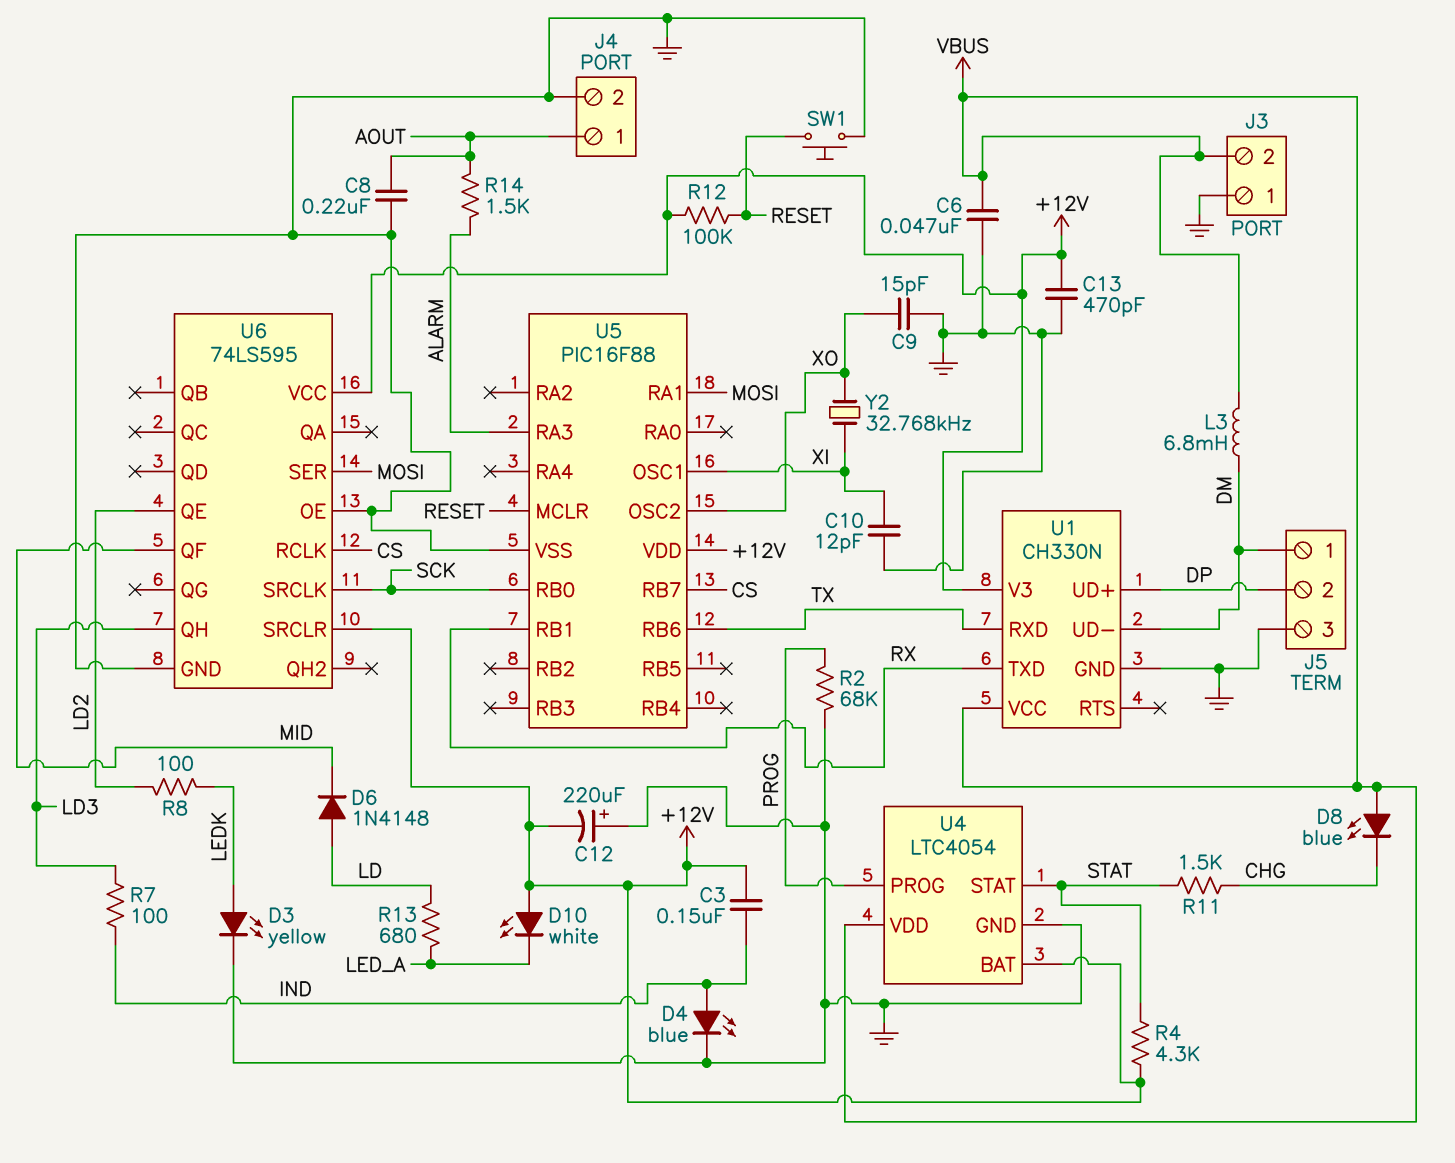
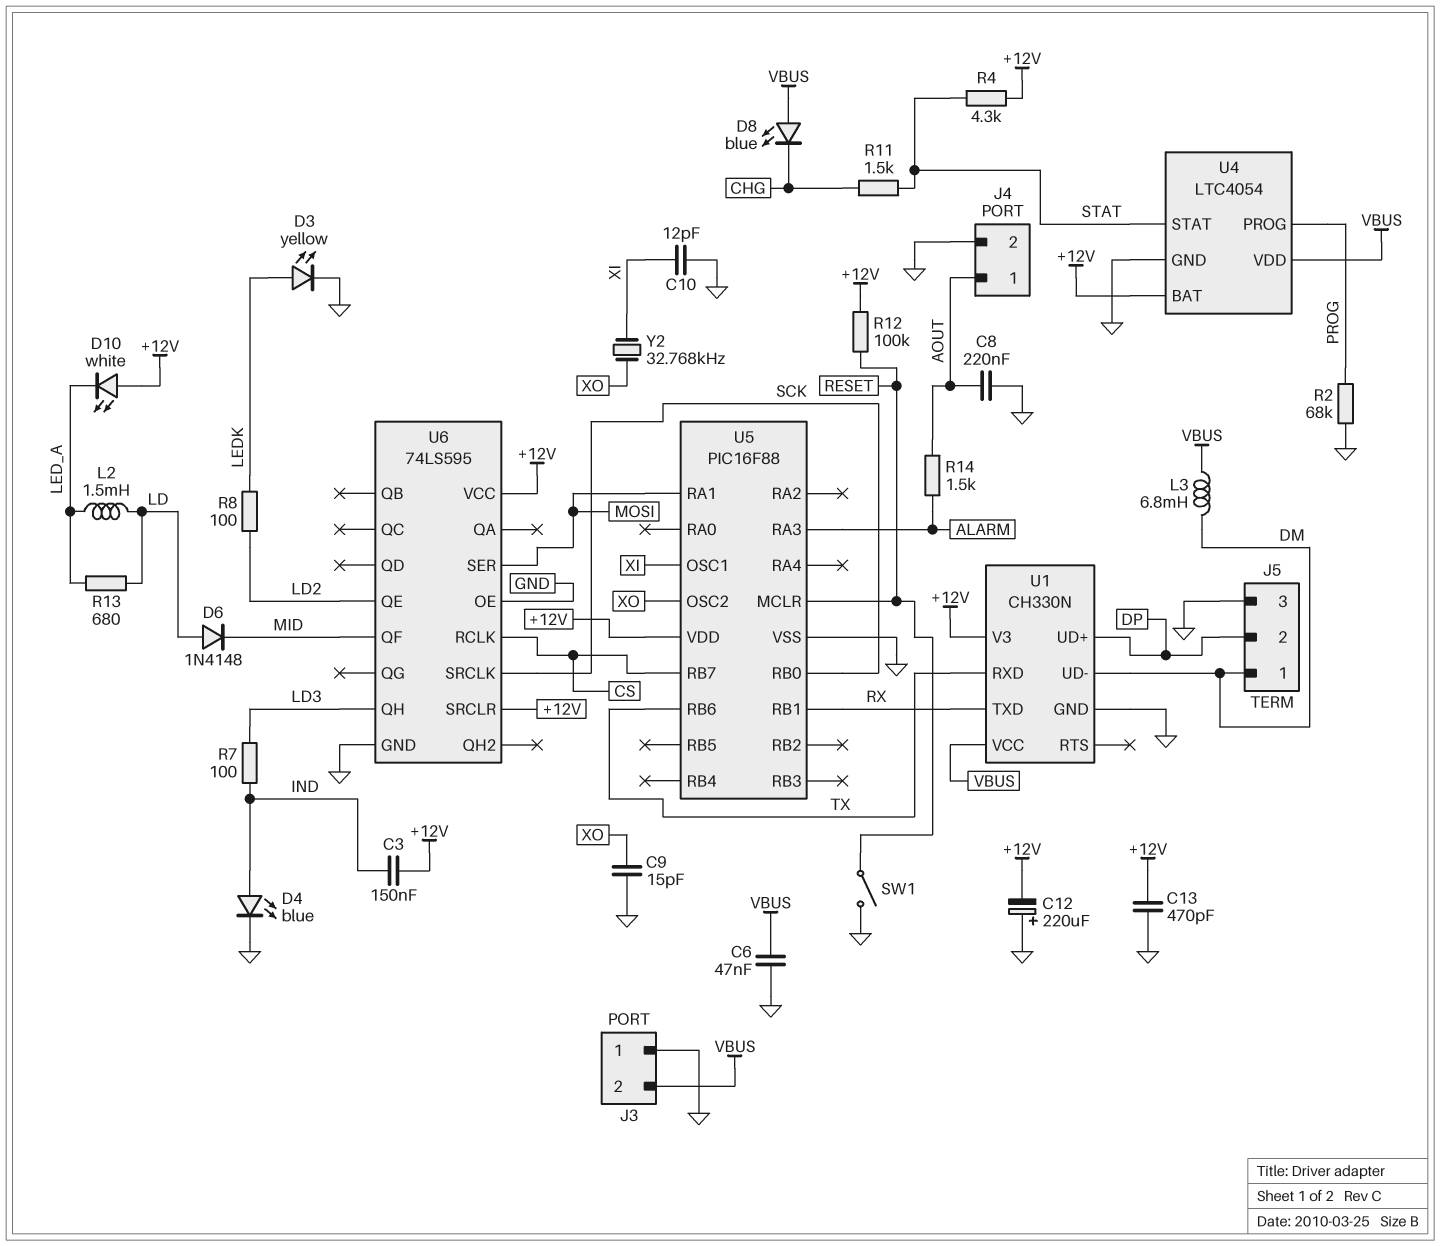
L2: none -> 1.5mH (LD, LED_A)
SW1: button (GND, RESET) -> switch (GND, RESET)

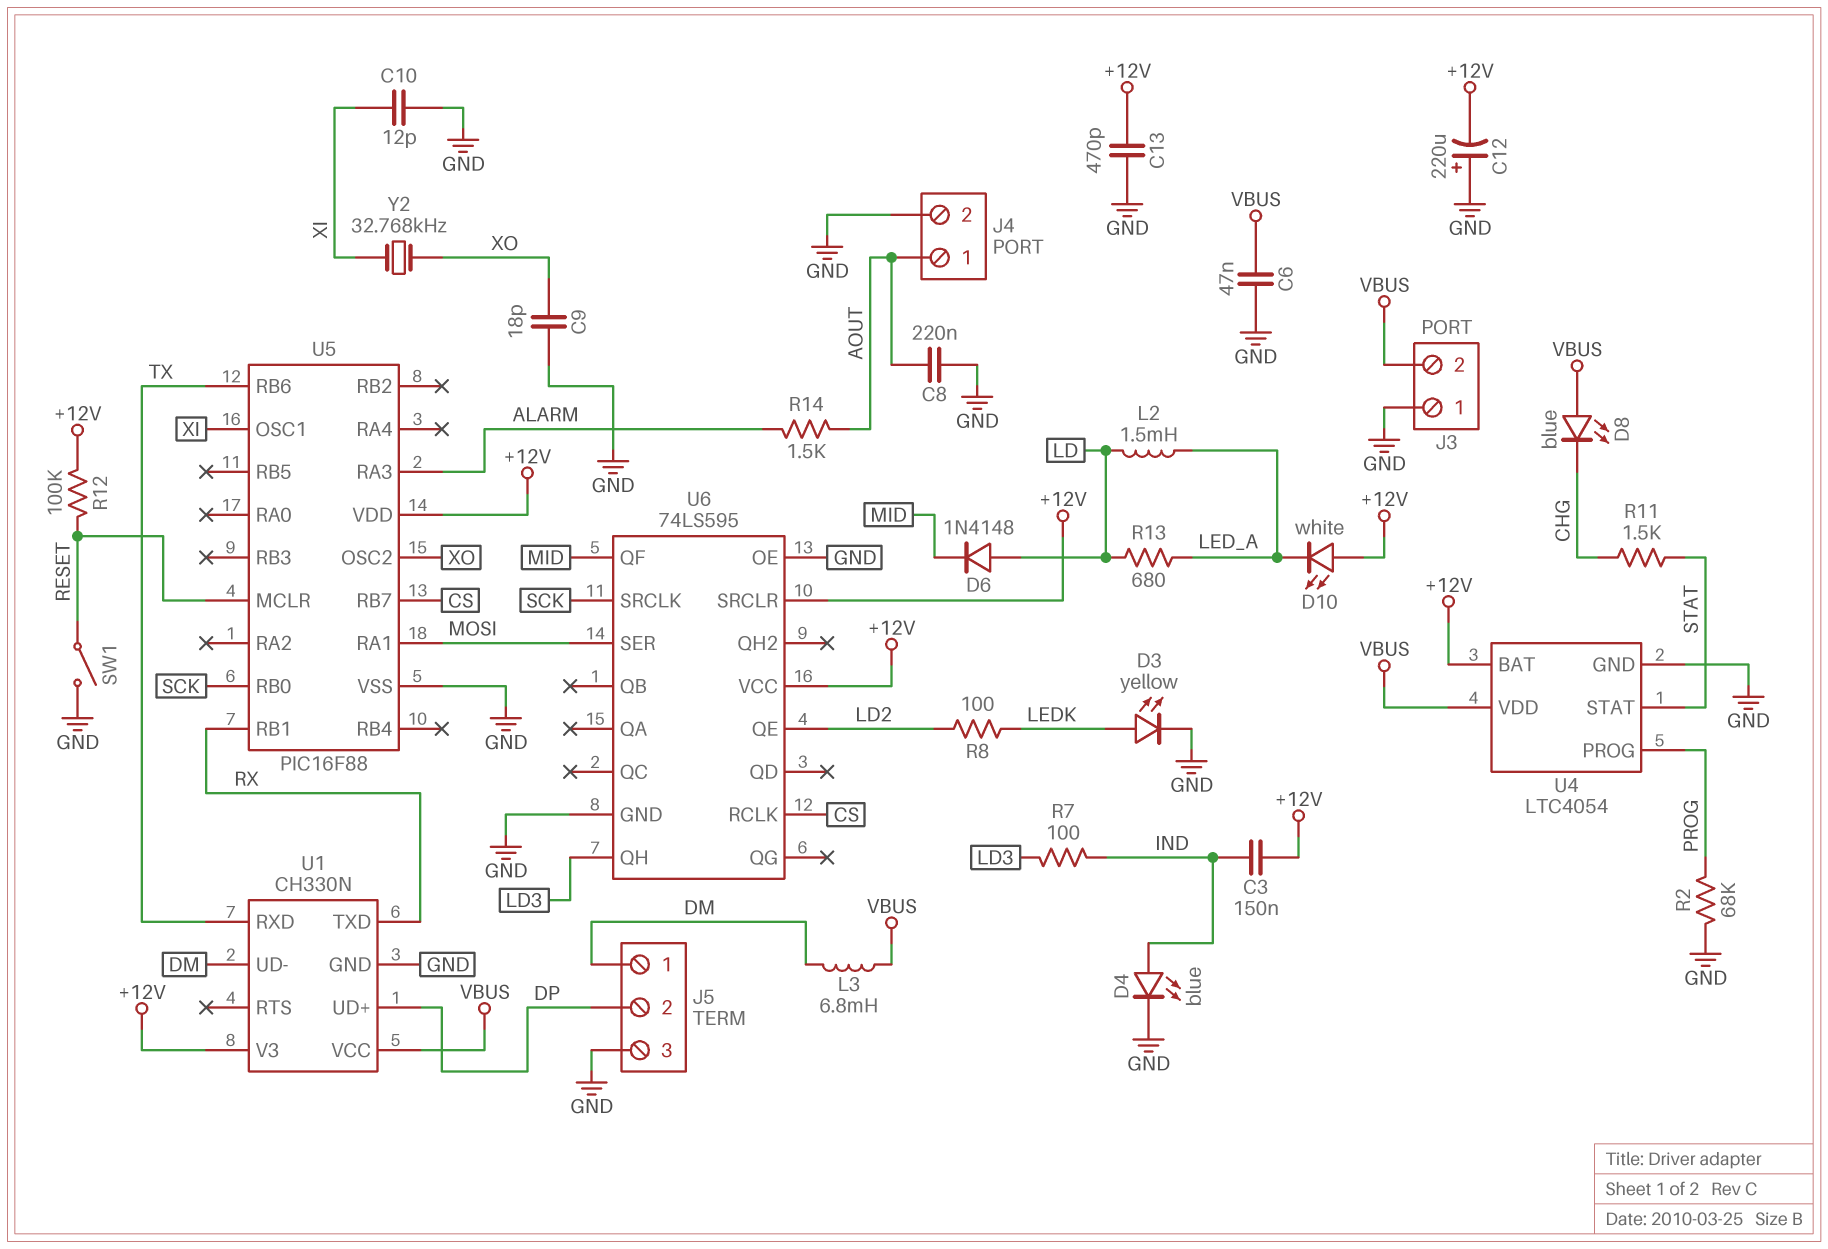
C9: 15pF (GND, XO) -> 18pF (GND, XO)
R4: 4.3k (+12V, STAT) -> none

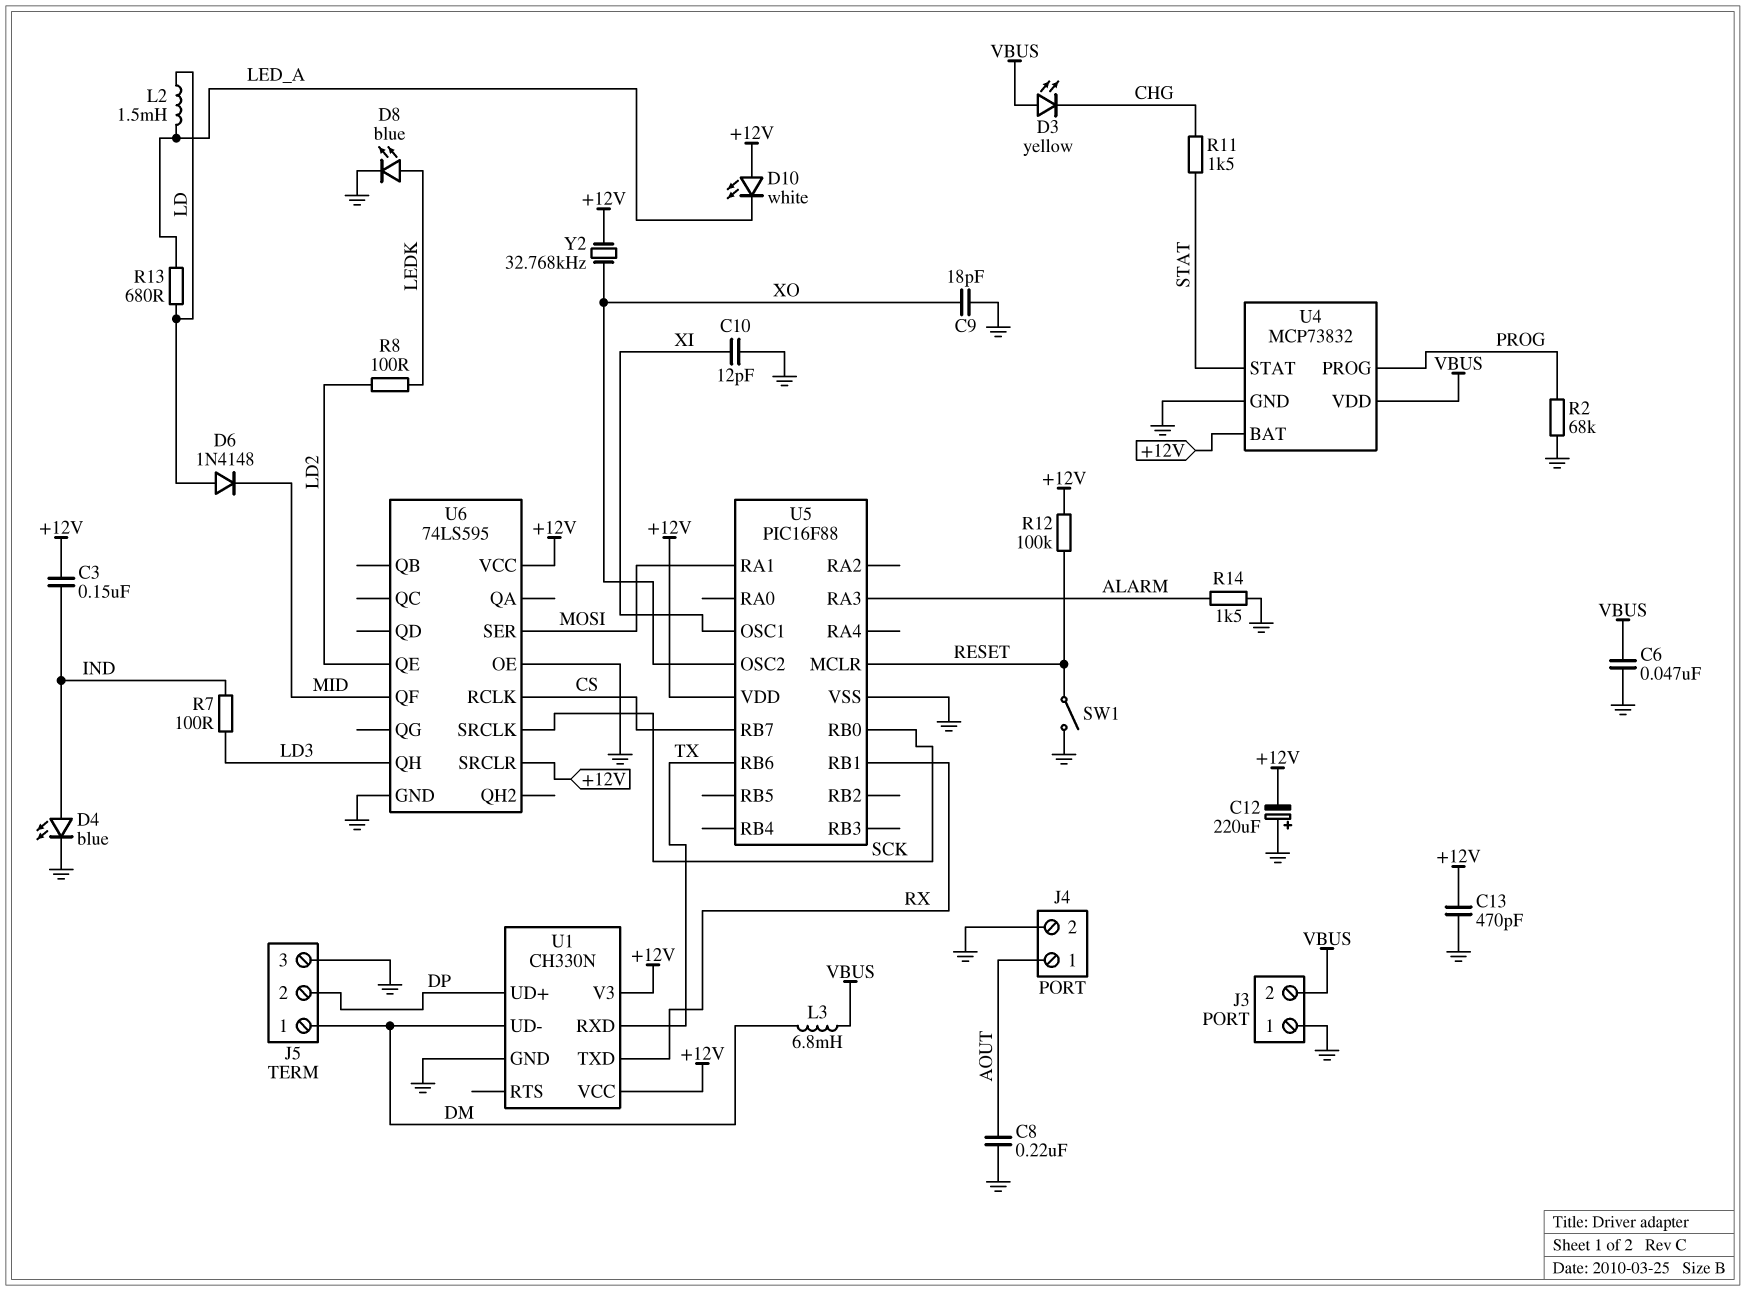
D3: LED yellow (A LEDK, K GND) -> LED yellow (A VBUS, K CHG)
D8: LED blue (A VBUS, K CHG) -> LED blue (A LEDK, K GND)
R14: 1.5k (ALARM, AOUT) -> 1.5k (ALARM, GND)
U1 pin VCC: VBUS -> +12V
U4: LTC4054 -> MCP73832
Y2: 32.768kHz (XI, XO) -> 32.768kHz (+12V, XO)

